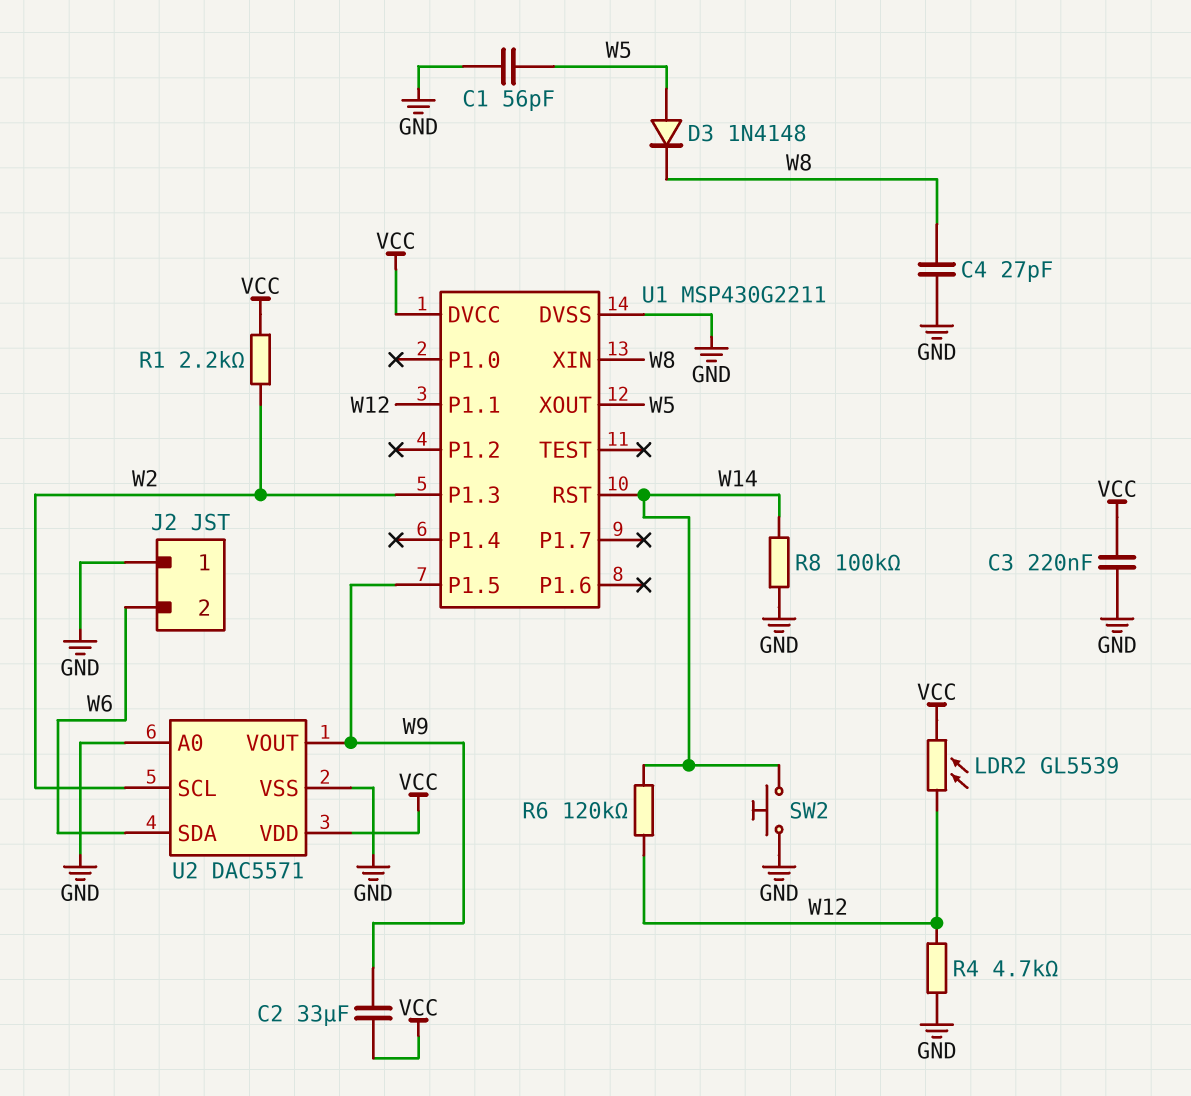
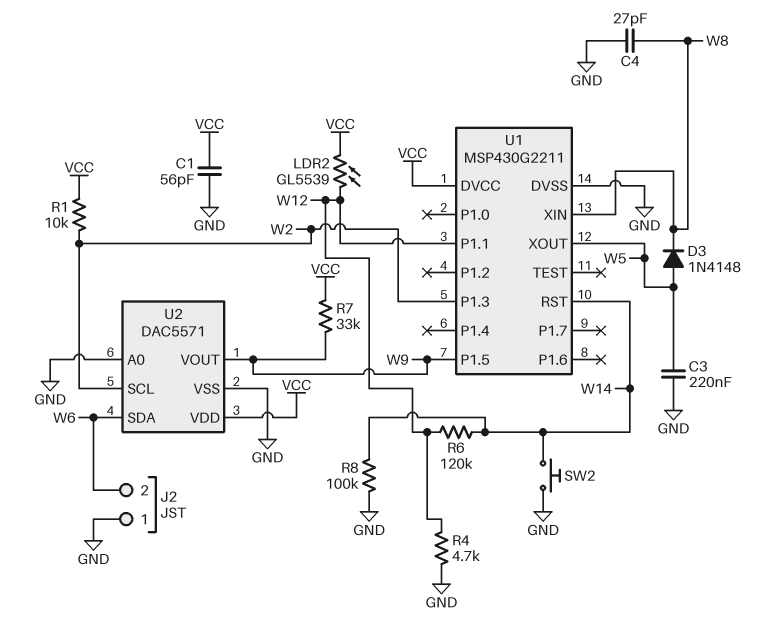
C1: 56pF (GND, W5) -> 56pF (GND, VCC)
C2: 33uF (VCC, W9) -> none
C3: 220nF (GND, VCC) -> 220nF (GND, W5)
R1: 2.2k (VCC, W2) -> 10k (VCC, W2)
R7: none -> 33k (VCC, W9)

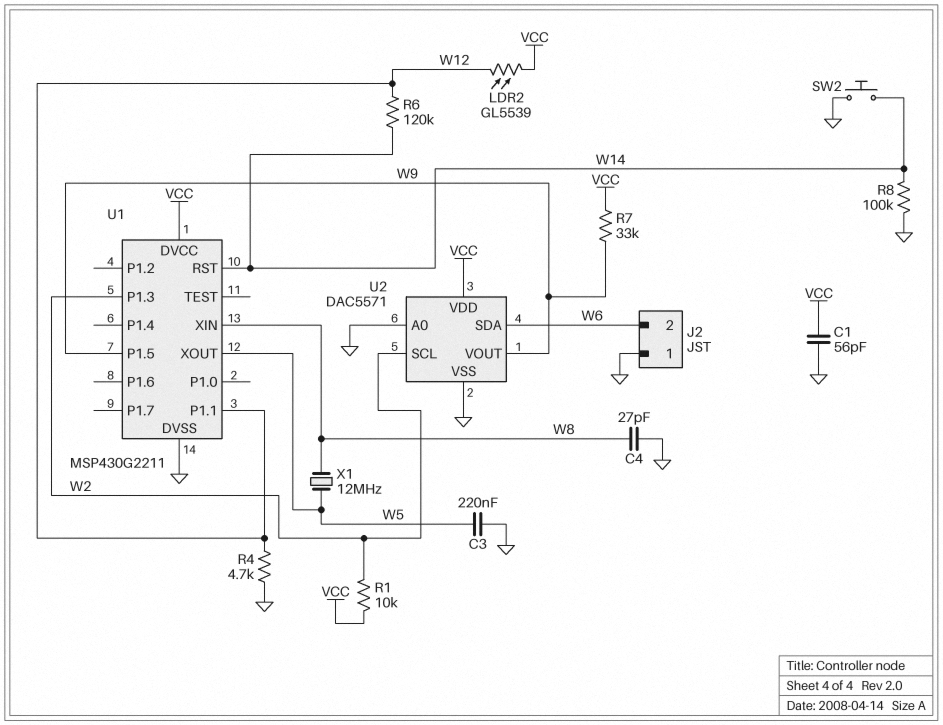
D3: diode 1N4148 (A W5, K W8) -> none
X1: none -> 12MHz (W5, W8)

